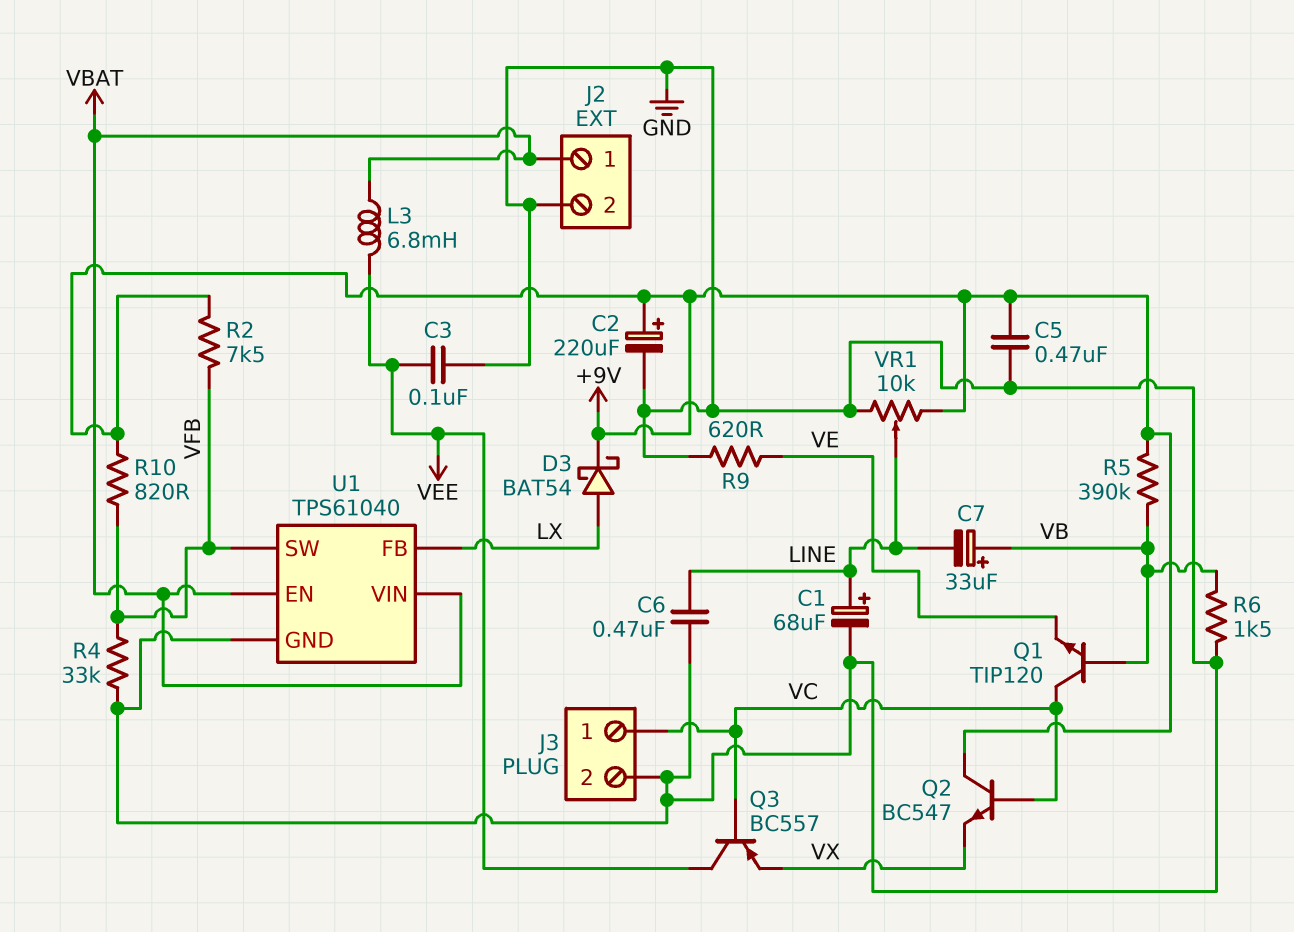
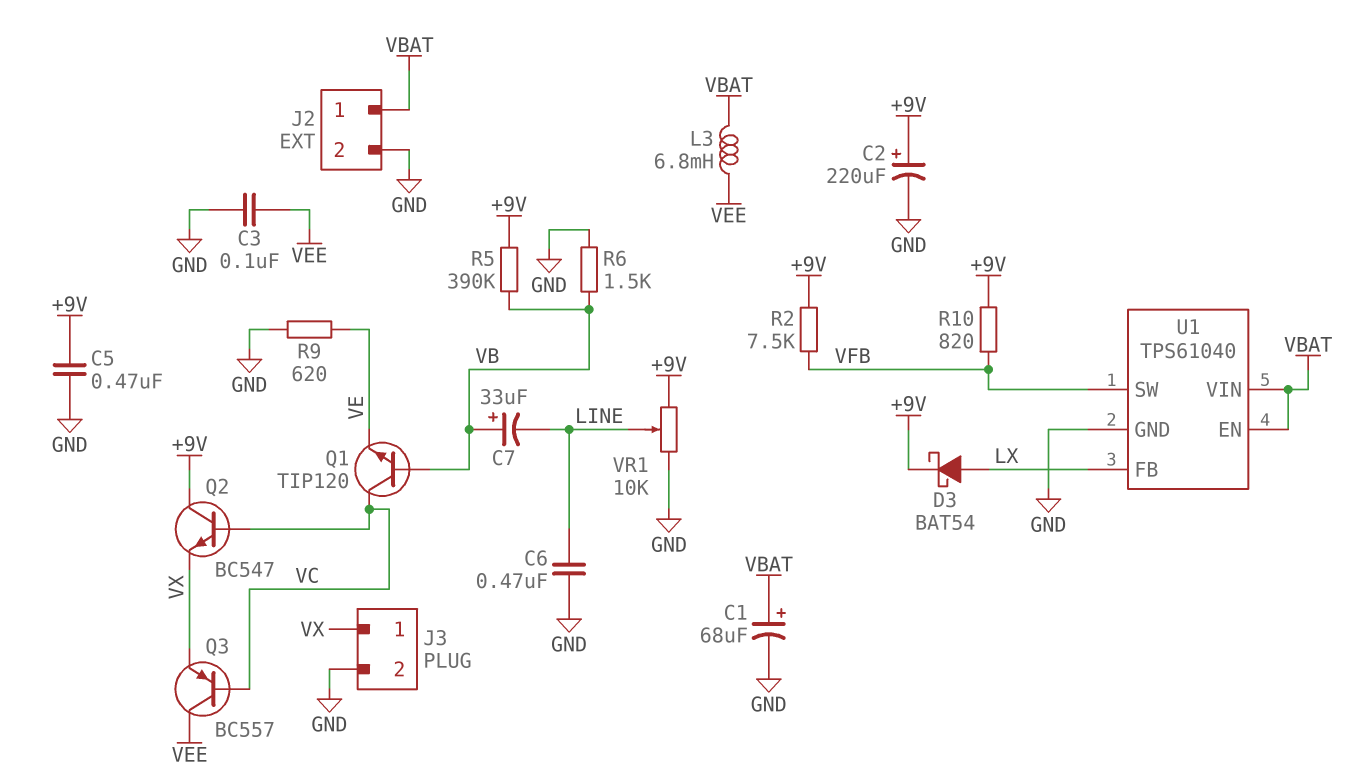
C1: 68uF (plus LINE, minus GND) -> 68uF (plus VBAT, minus GND)
J3 pin 1: VC -> VX
R4: 33k (GND, VFB) -> none

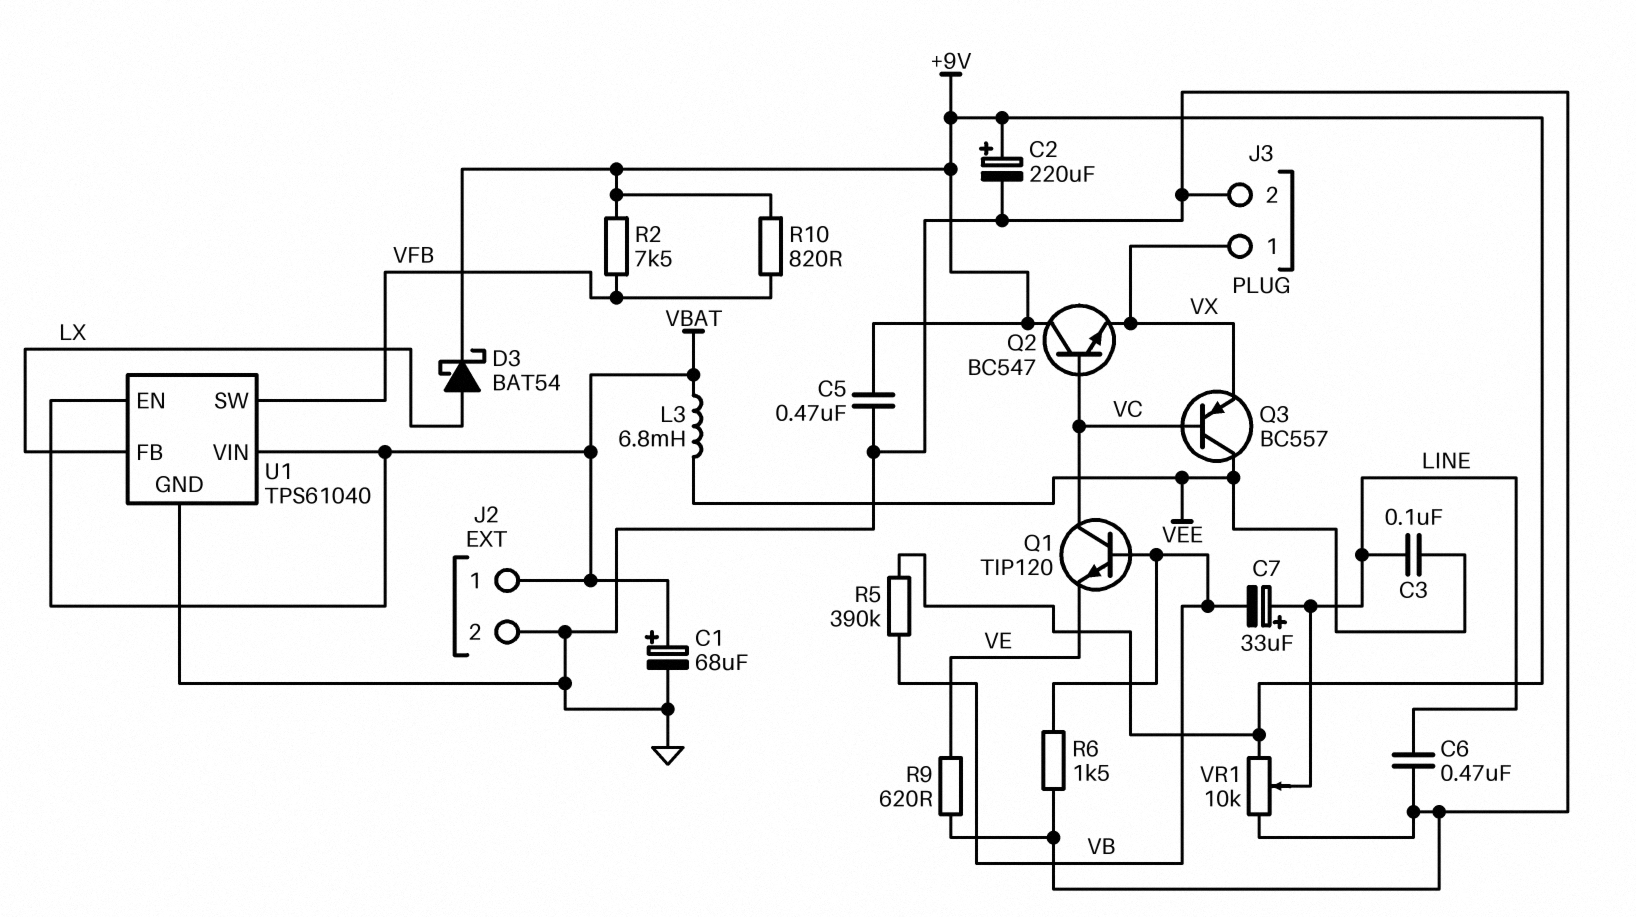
C3: 100nF (GND, VEE) -> 100nF (LINE, VEE)
C7: 33uF (plus VB, minus LINE) -> 33uF (plus LINE, minus VB)

